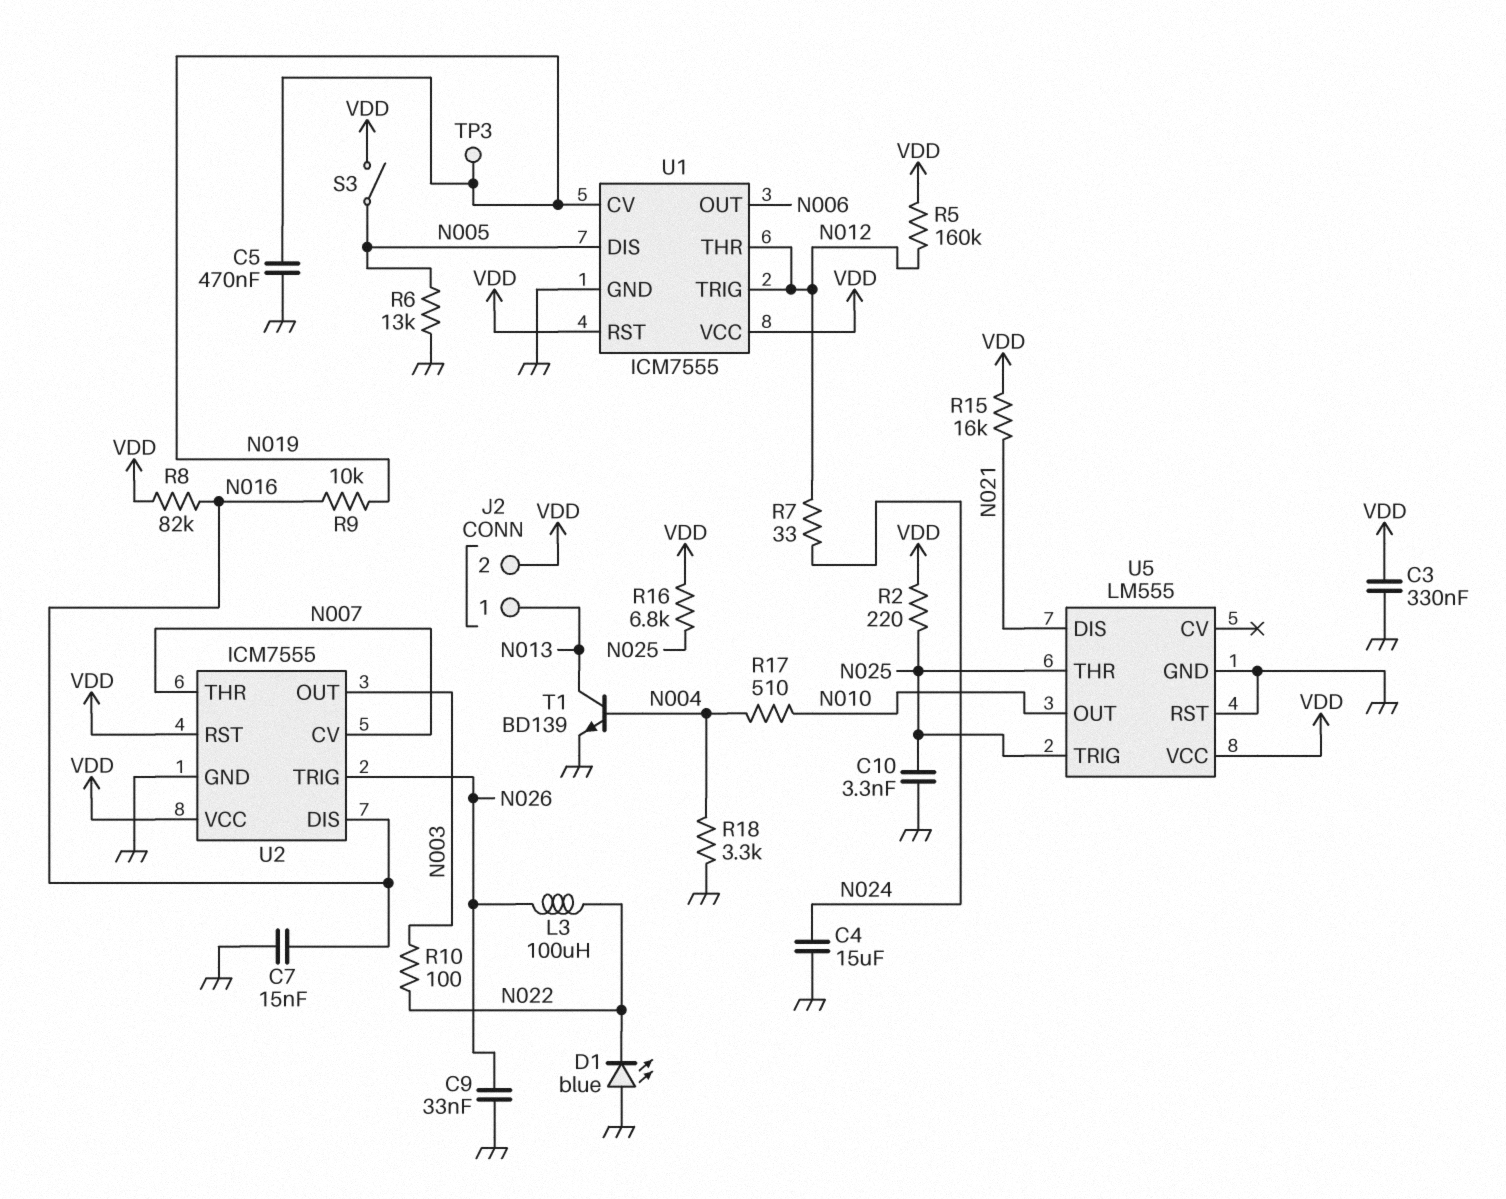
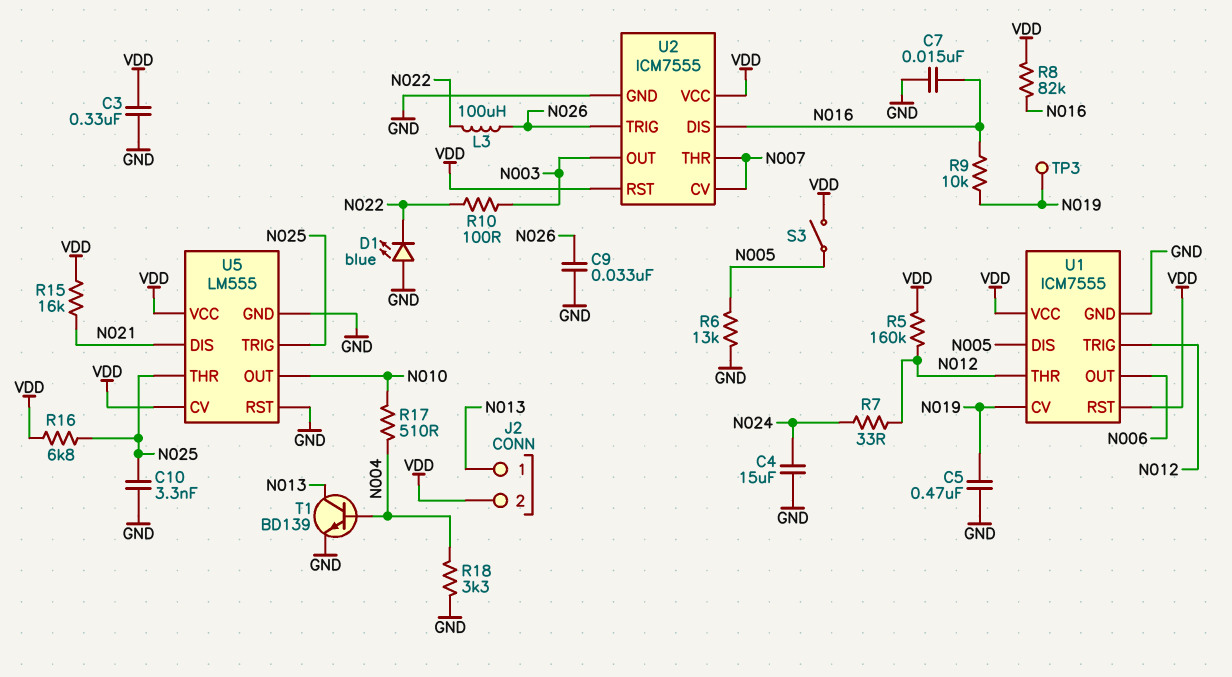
R2: 220 (N025, VDD) -> none
U5 pin CV: none -> VDD

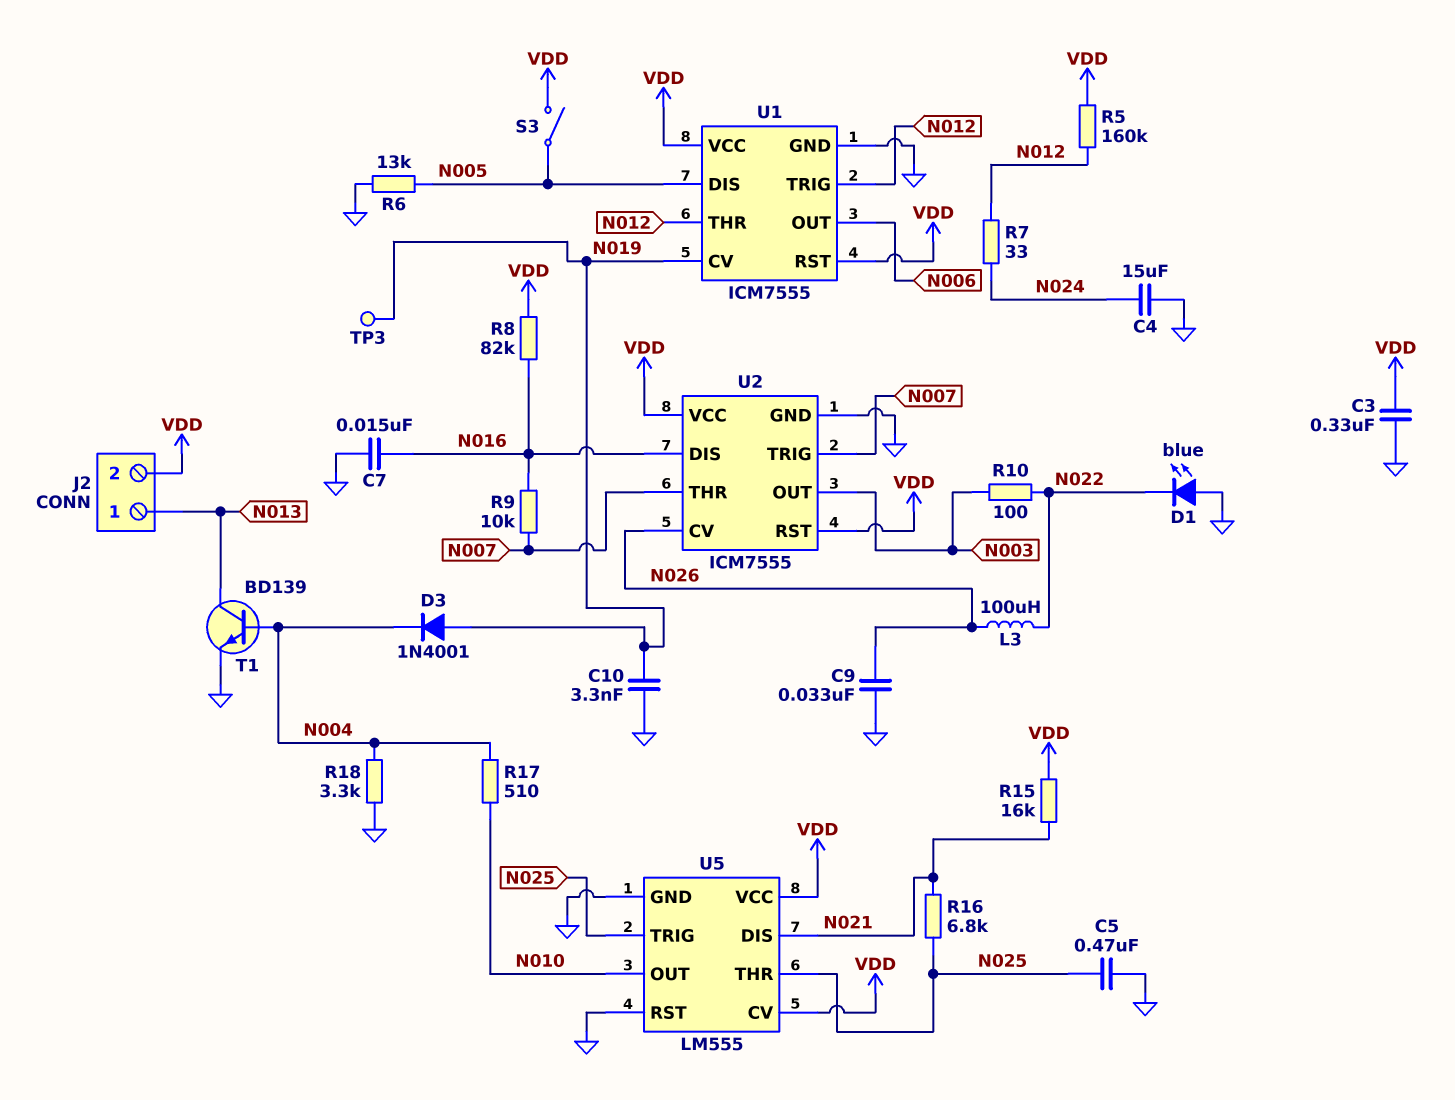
C5: 470nF (GND, N019) -> 470nF (GND, N025)
C10: 3.3nF (GND, N025) -> 3.3nF (GND, N019)
D3: none -> diode 1N4001 (A N019, K N004)
R9: 10k (N016, N019) -> 10k (N007, N016)
R16: 6.8k (N025, VDD) -> 6.8k (N021, N025)
U2 pin CV: N007 -> N026
U2 pin TRIG: N026 -> N007

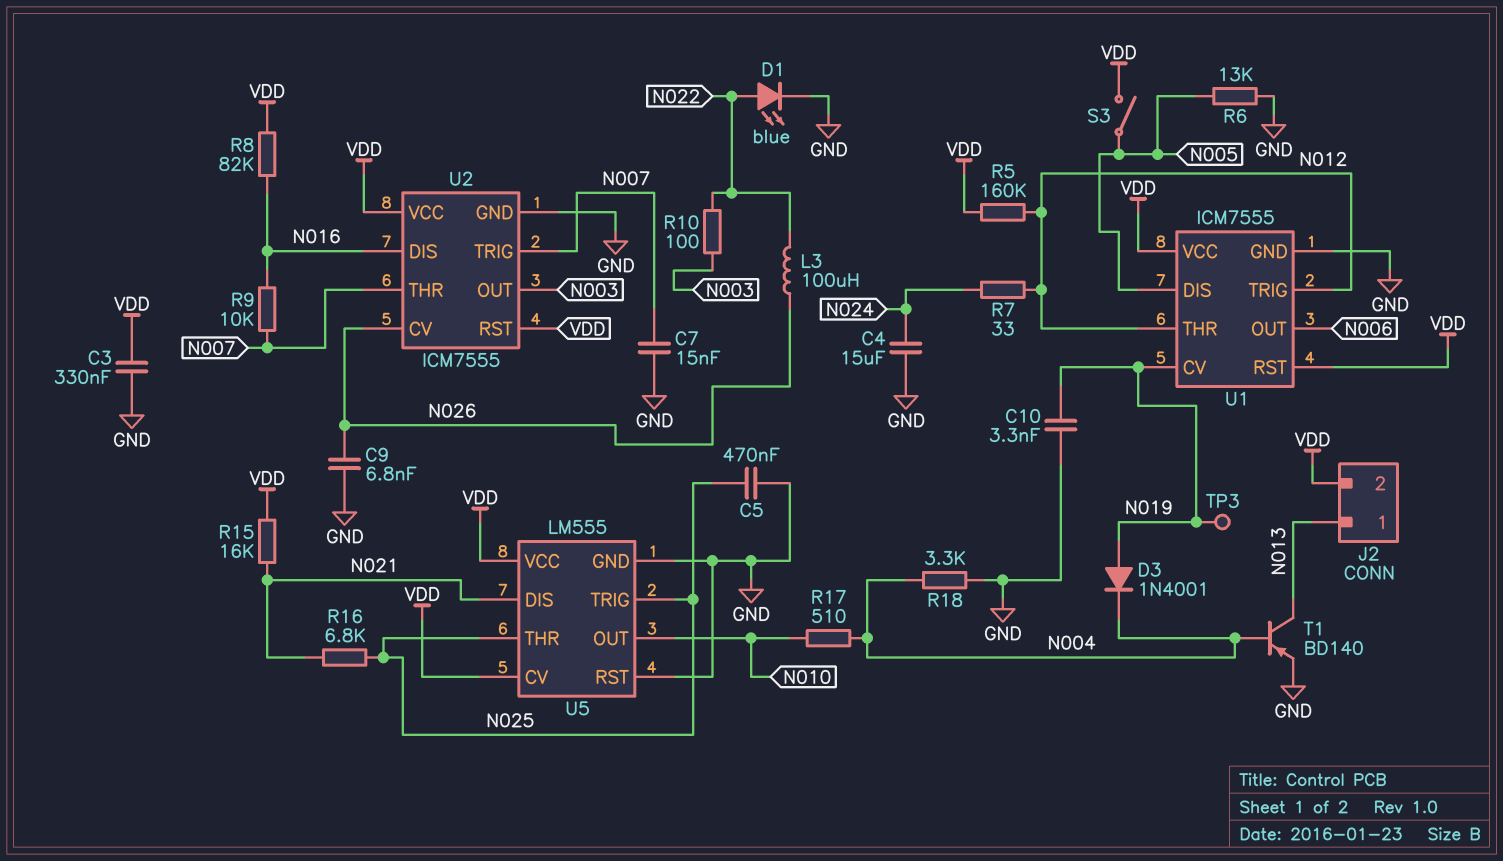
C7: 15nF (GND, N016) -> 15nF (GND, N007)
C9: 33nF (GND, N026) -> 6.8nF (GND, N026)
D1: LED blue (A GND, K N022) -> LED blue (A N022, K GND)
T1: NPN BD139 (B N004, C N013, E GND) -> PNP BD140 (B N004, C N013, E GND)

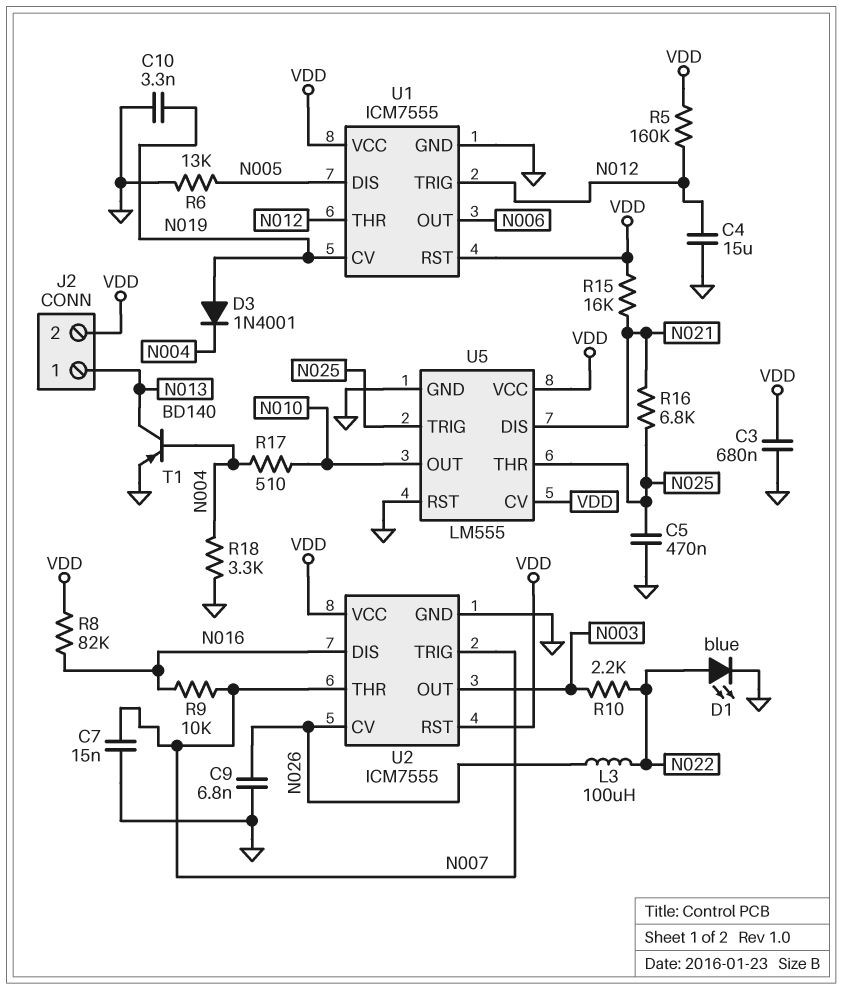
C3: 330nF (GND, VDD) -> 680nF (GND, VDD)
C4: 15uF (GND, N024) -> 15uF (GND, N012)
R7: 33 (N012, N024) -> none
R10: 100 (N003, N022) -> 2.2k (N003, N022)
S3: switch (N005, VDD) -> none
TP3: test point (N019) -> none

